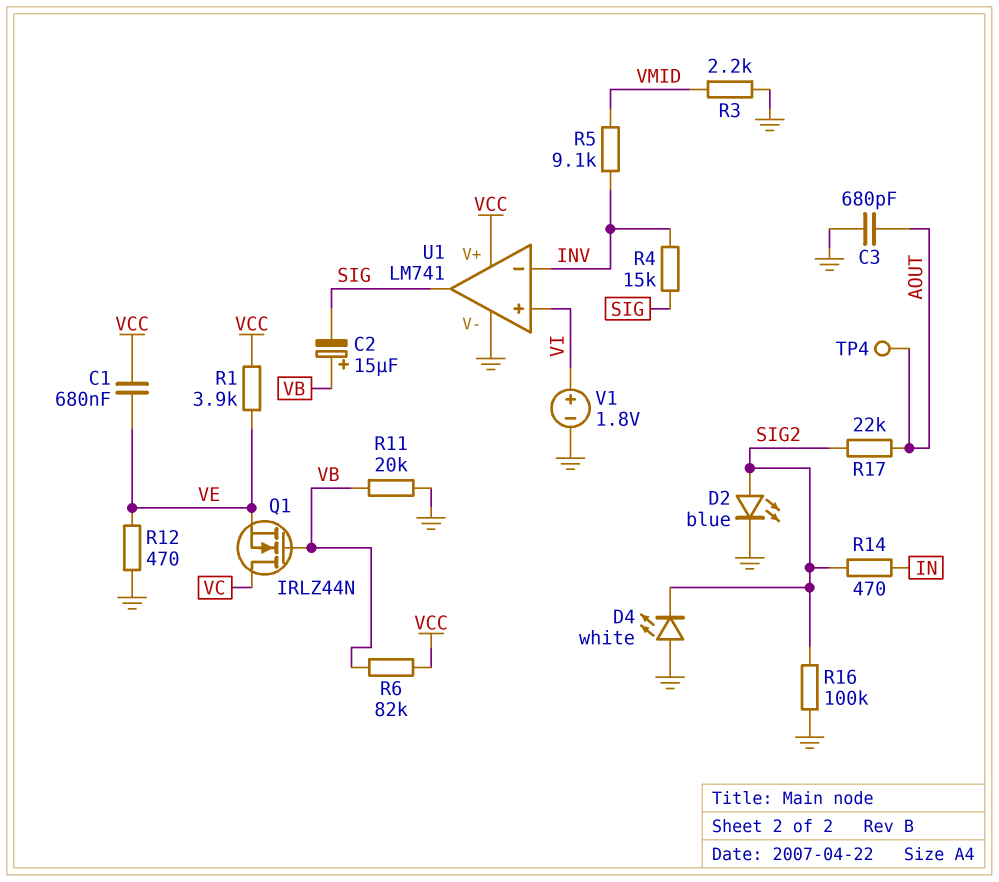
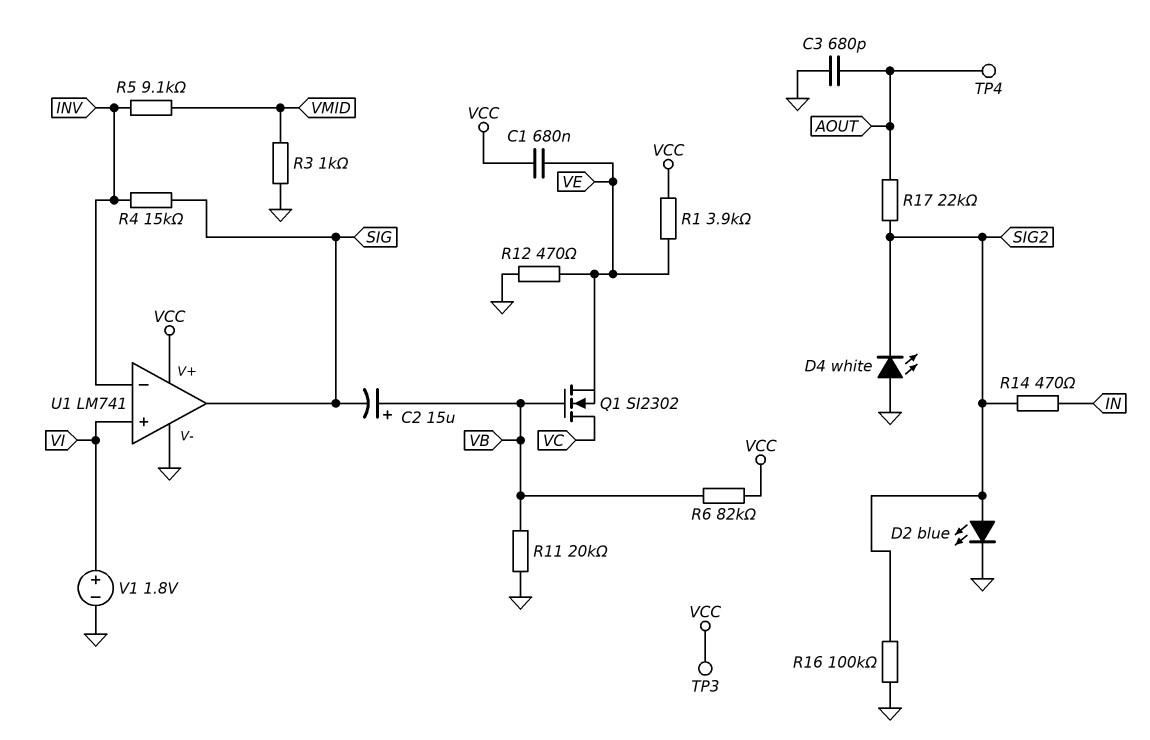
Q1: NMOS IRLZ44N (G VB, D VC, S VE) -> NMOS SI2302 (G VB, D VC, S VE)
R3: 2.2k (GND, VMID) -> 1k (GND, VMID)
TP3: none -> test point (VCC)

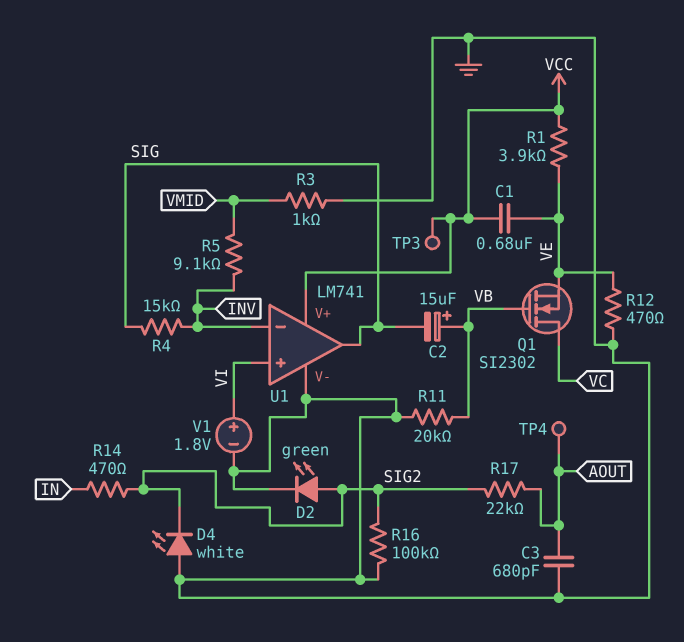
D2: LED blue (A SIG2, K GND) -> LED green (A SIG2, K GND)
R6: 82k (VB, VCC) -> none

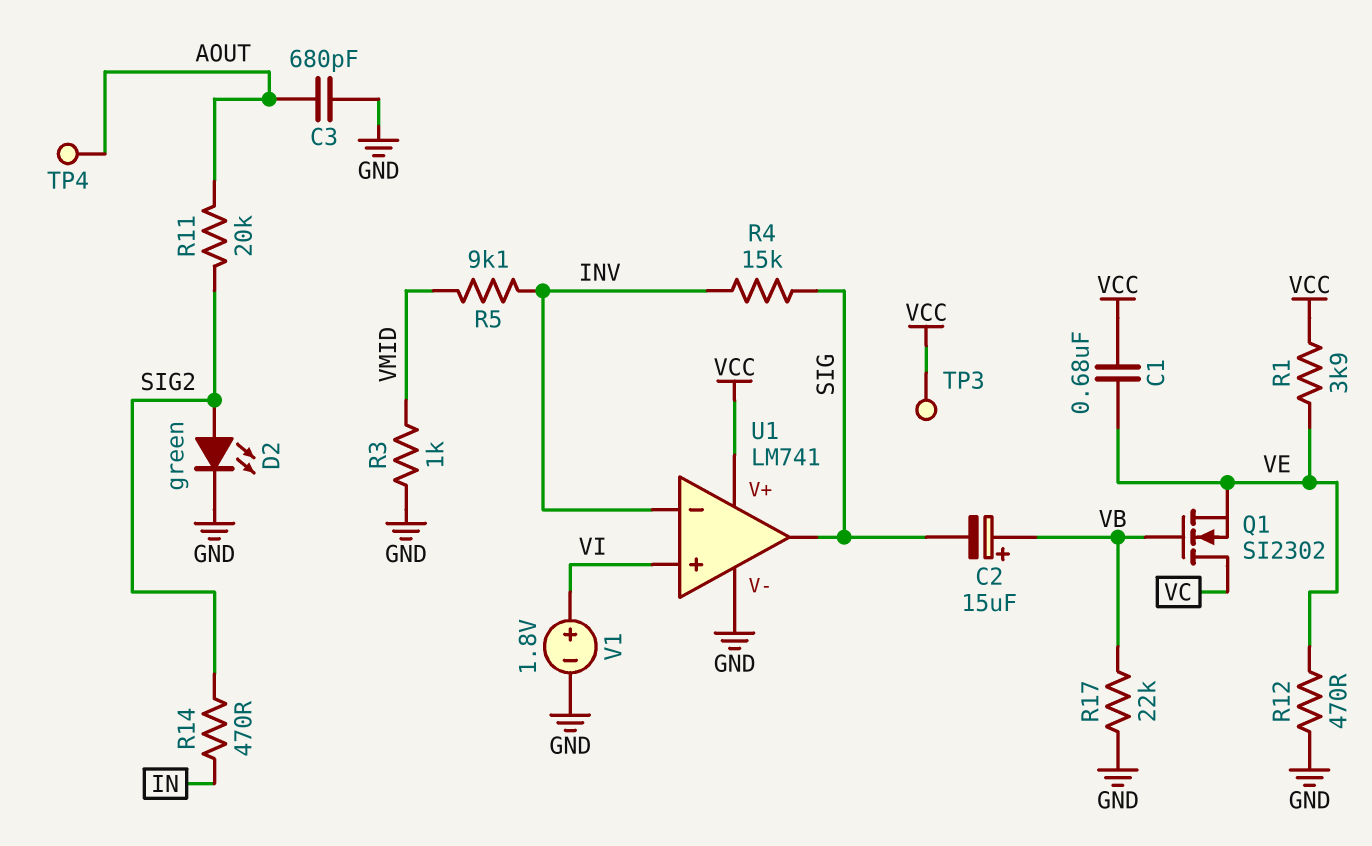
D4: LED white (A GND, K SIG2) -> none
R11: 20k (GND, VB) -> 20k (AOUT, SIG2)
R16: 100k (GND, SIG2) -> none
R17: 22k (AOUT, SIG2) -> 22k (GND, VB)

